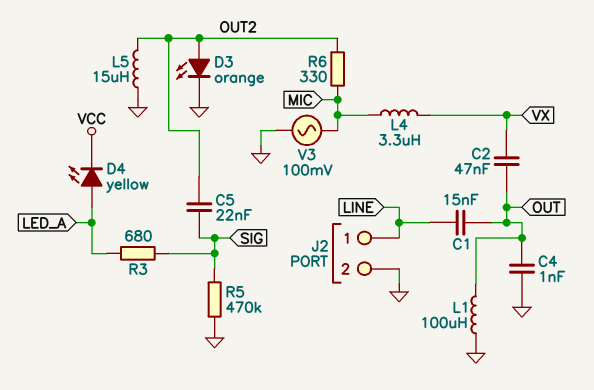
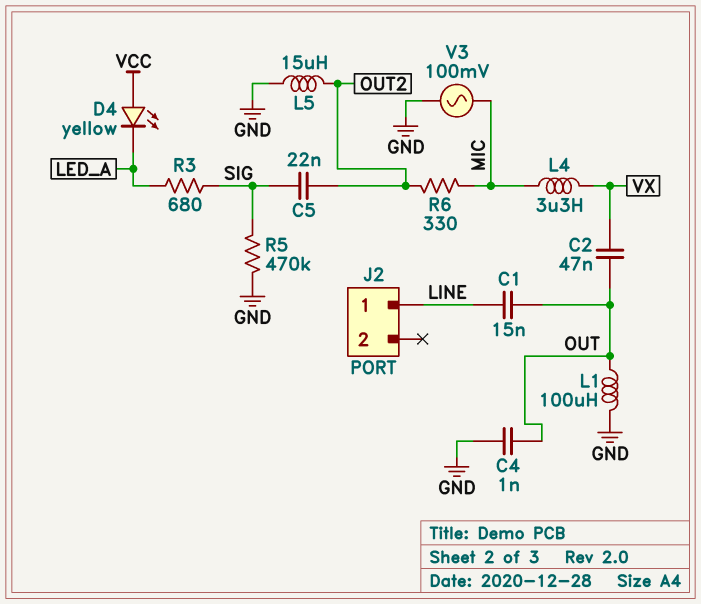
D3: LED orange (A OUT2, K GND) -> none
D4: LED yellow (A LED_A, K VCC) -> LED yellow (A VCC, K LED_A)
J2 pin 2: GND -> none

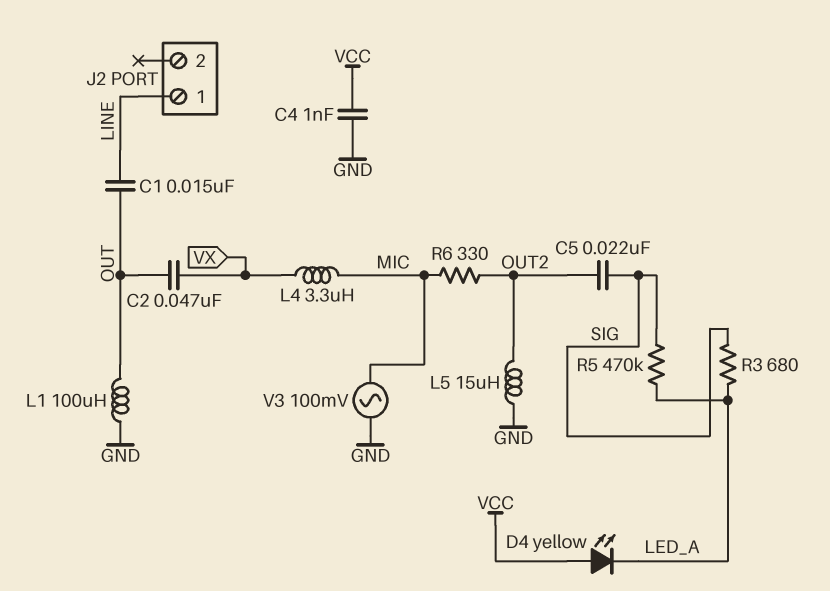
C4: 1nF (GND, OUT) -> 1nF (GND, VCC)
R5: 470k (GND, SIG) -> 470k (LED_A, SIG)

